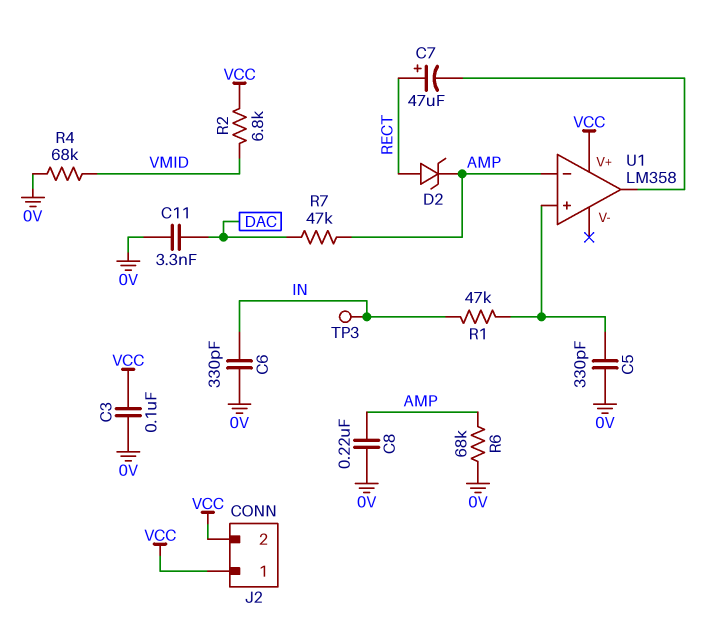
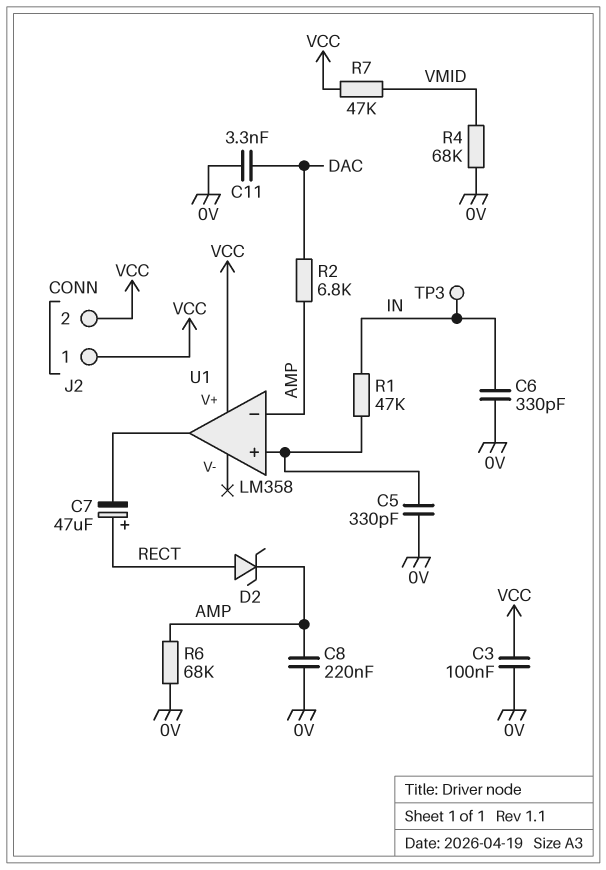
R2: 6.8k (VCC, VMID) -> 6.8k (AMP, DAC)
R7: 47k (AMP, DAC) -> 47k (VCC, VMID)

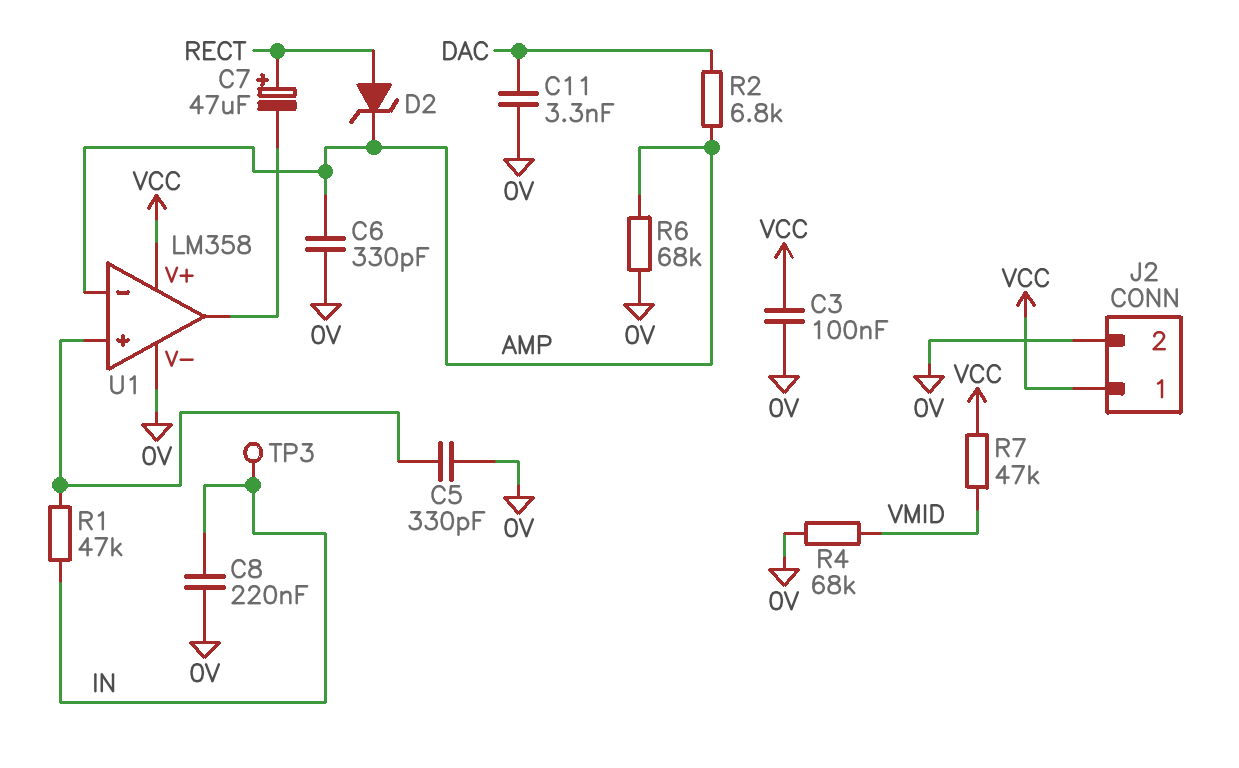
C6: 330pF (0V, IN) -> 330pF (0V, AMP)
C8: 220nF (0V, AMP) -> 220nF (0V, IN)
J2 pin 2: VCC -> 0V
U1 pin V-: none -> 0V

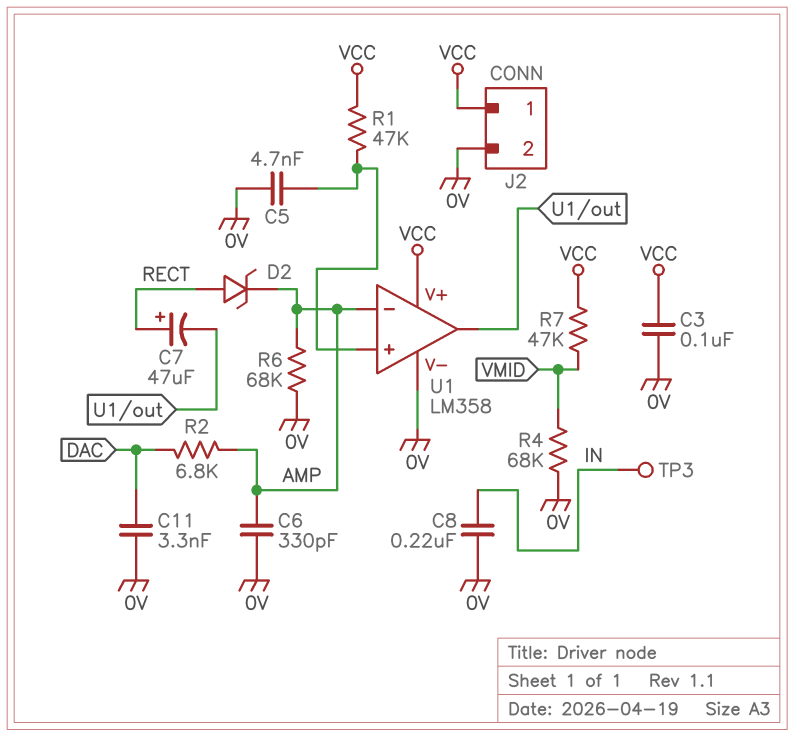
C5: 330pF (0V, U1/in+) -> 4.7nF (0V, U1/in+)
R1: 47k (IN, U1/in+) -> 47k (U1/in+, VCC)

